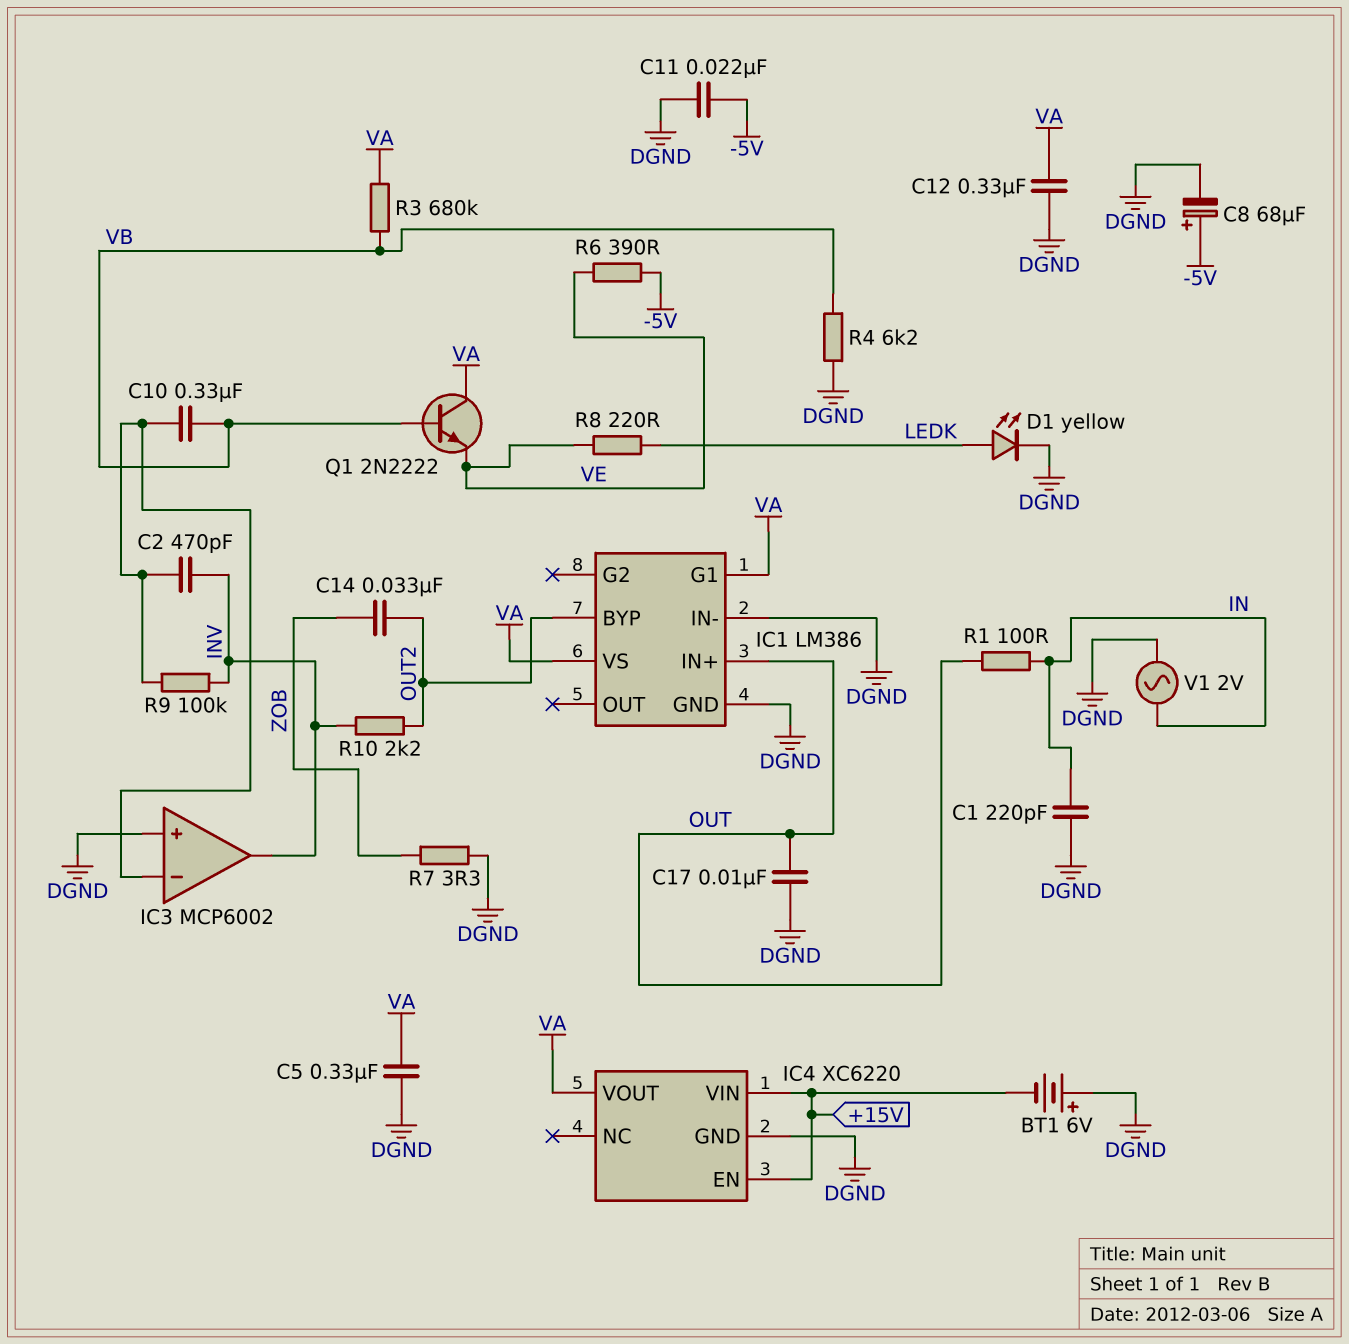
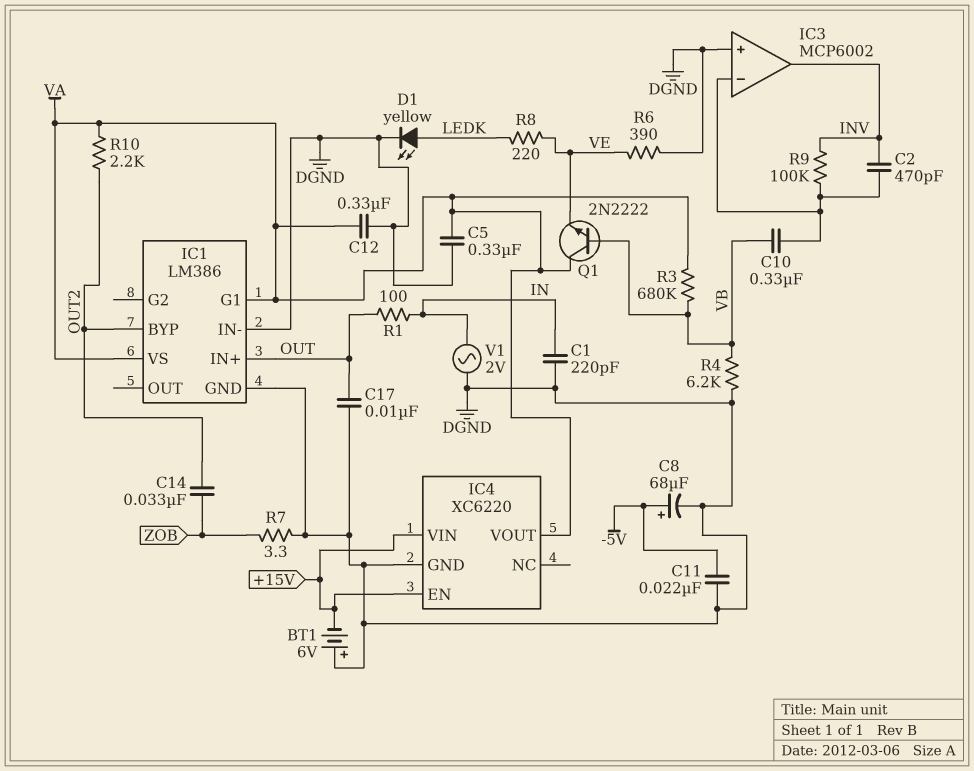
R6: 390 (-5V, VE) -> 390 (DGND, VE)
R10: 2.2k (INV, OUT2) -> 2.2k (OUT2, VA)

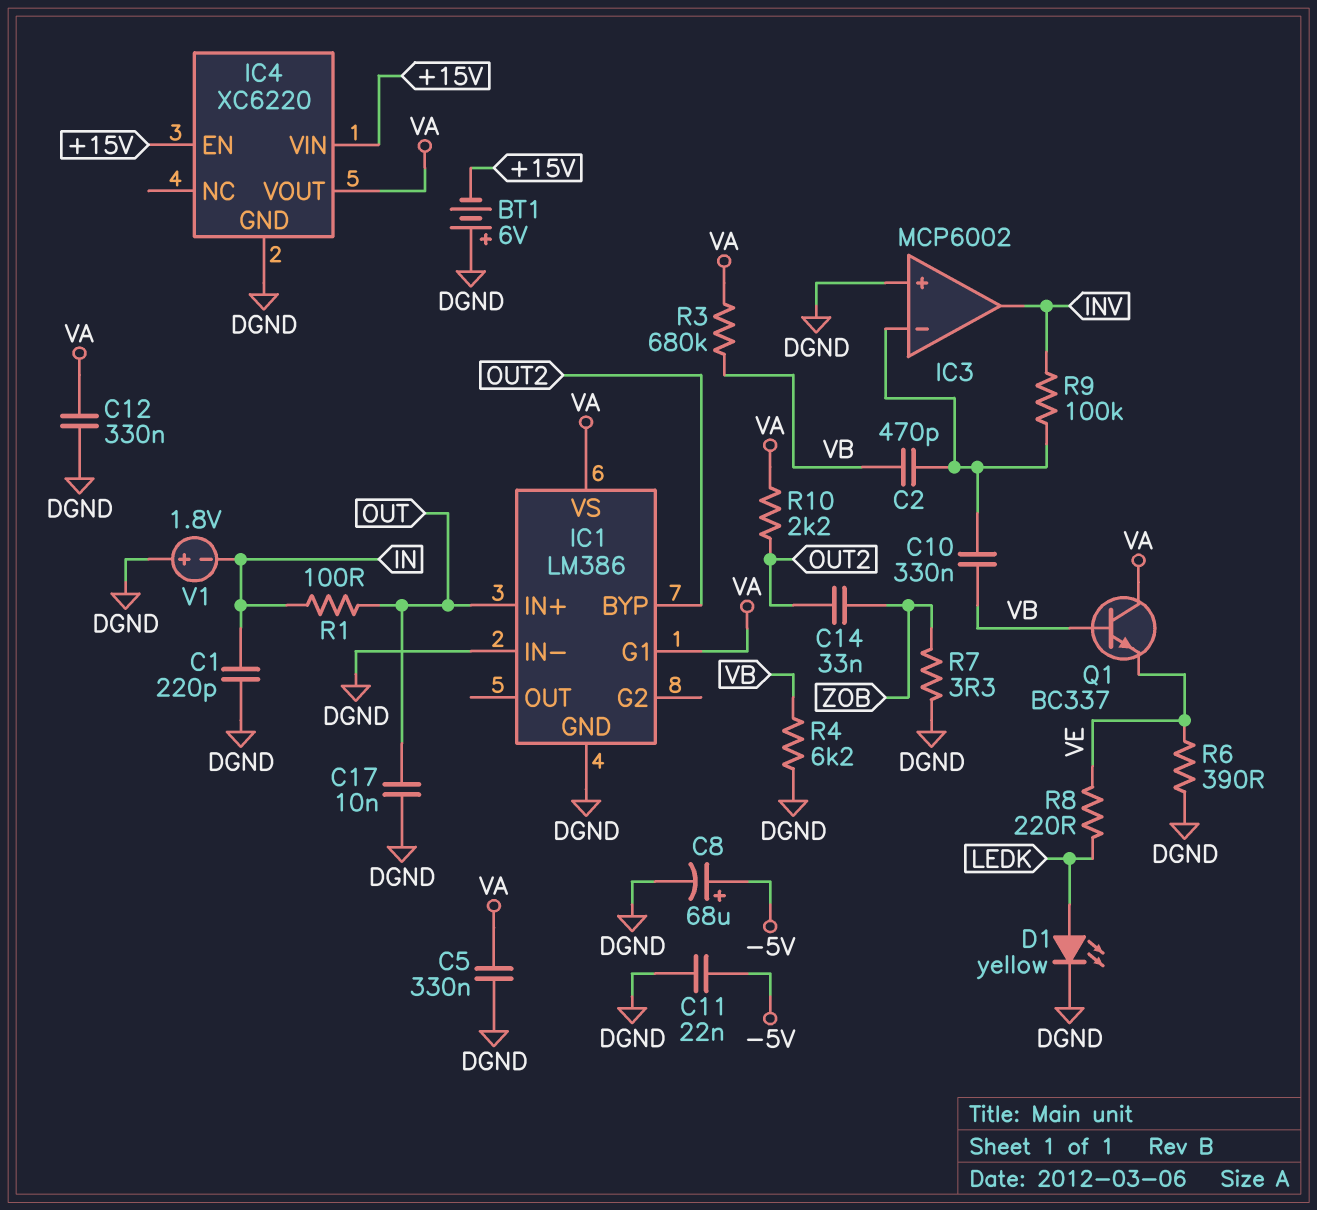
C2: 470pF (IC3/in-, INV) -> 470pF (IC3/in-, VB)
Q1: NPN 2N2222 (B VB, C VA, E VE) -> NPN BC337 (B VB, C VA, E VE)
V1: AC 2V (DGND, IN) -> 1.8V (plus DGND, minus IN)

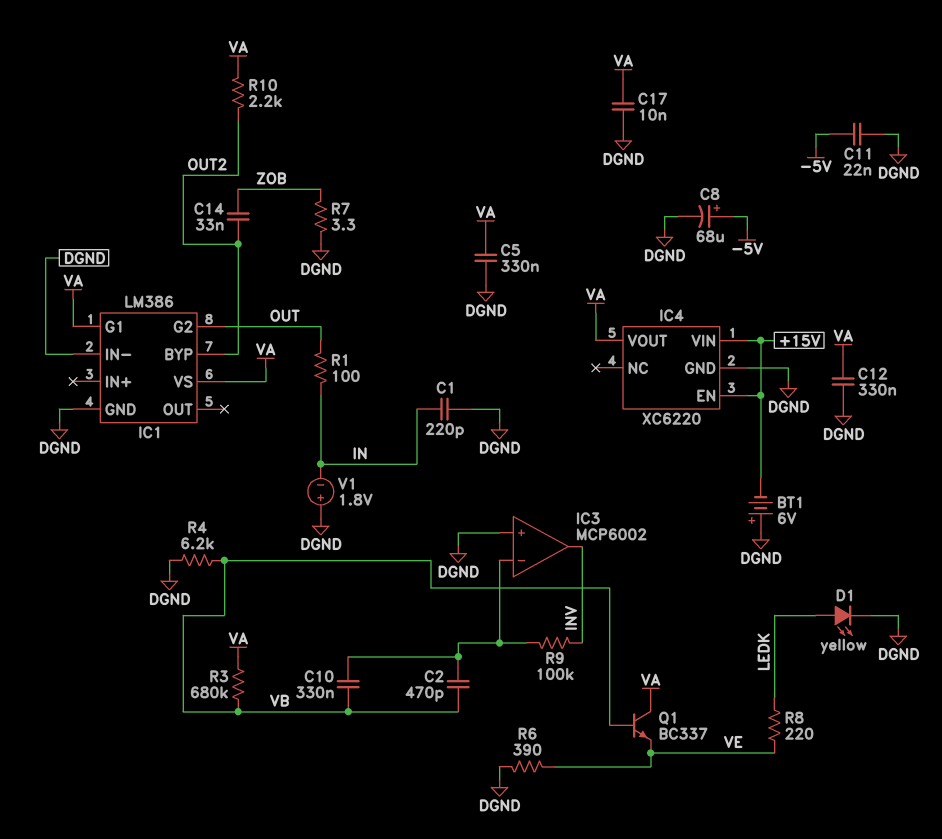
C17: 10nF (DGND, OUT) -> 10nF (DGND, VA)
IC1 pin G2: none -> OUT
IC1 pin IN+: OUT -> none

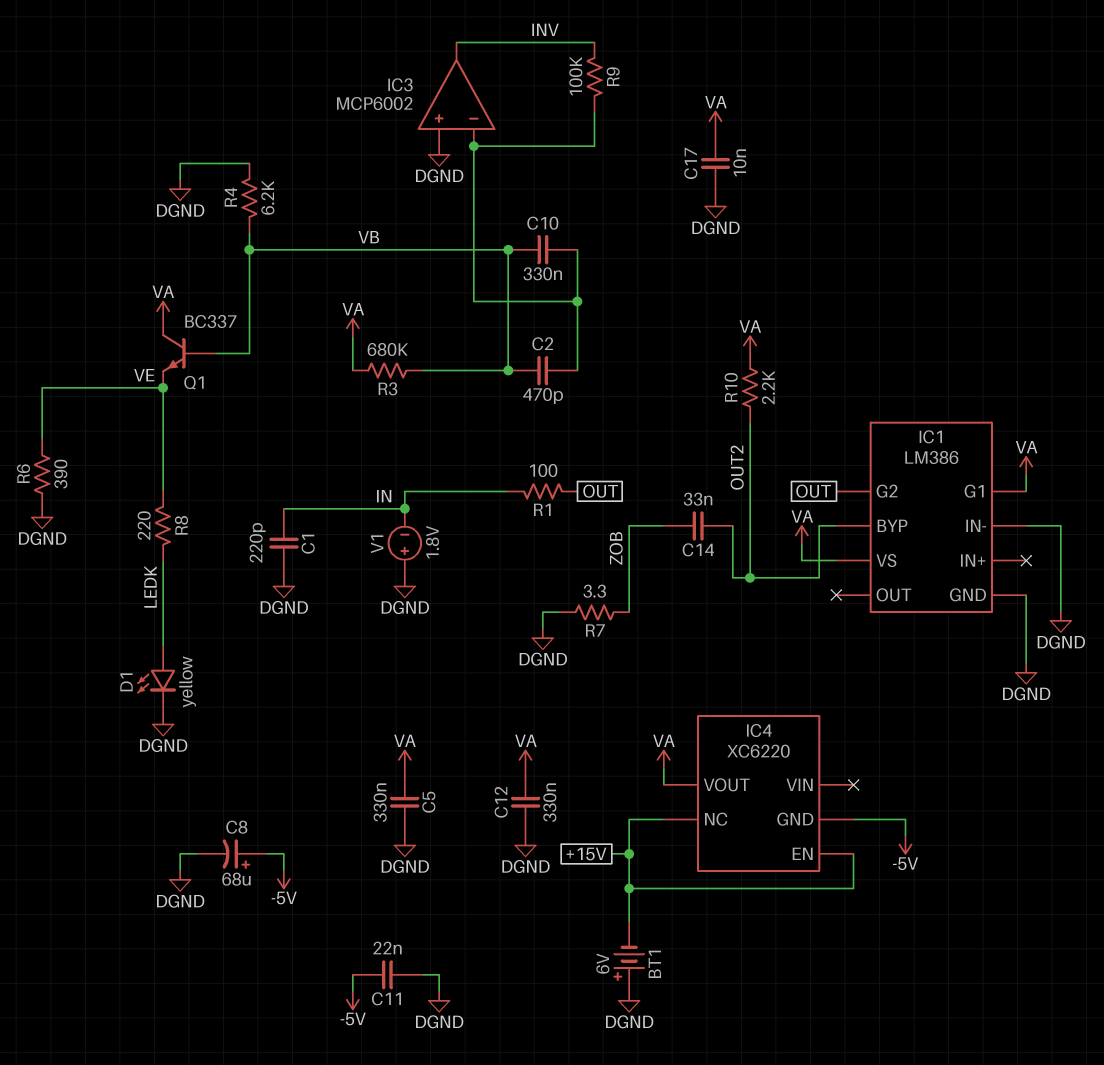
IC4 pin GND: DGND -> -5V
IC4 pin NC: none -> +15V
IC4 pin VIN: +15V -> none

